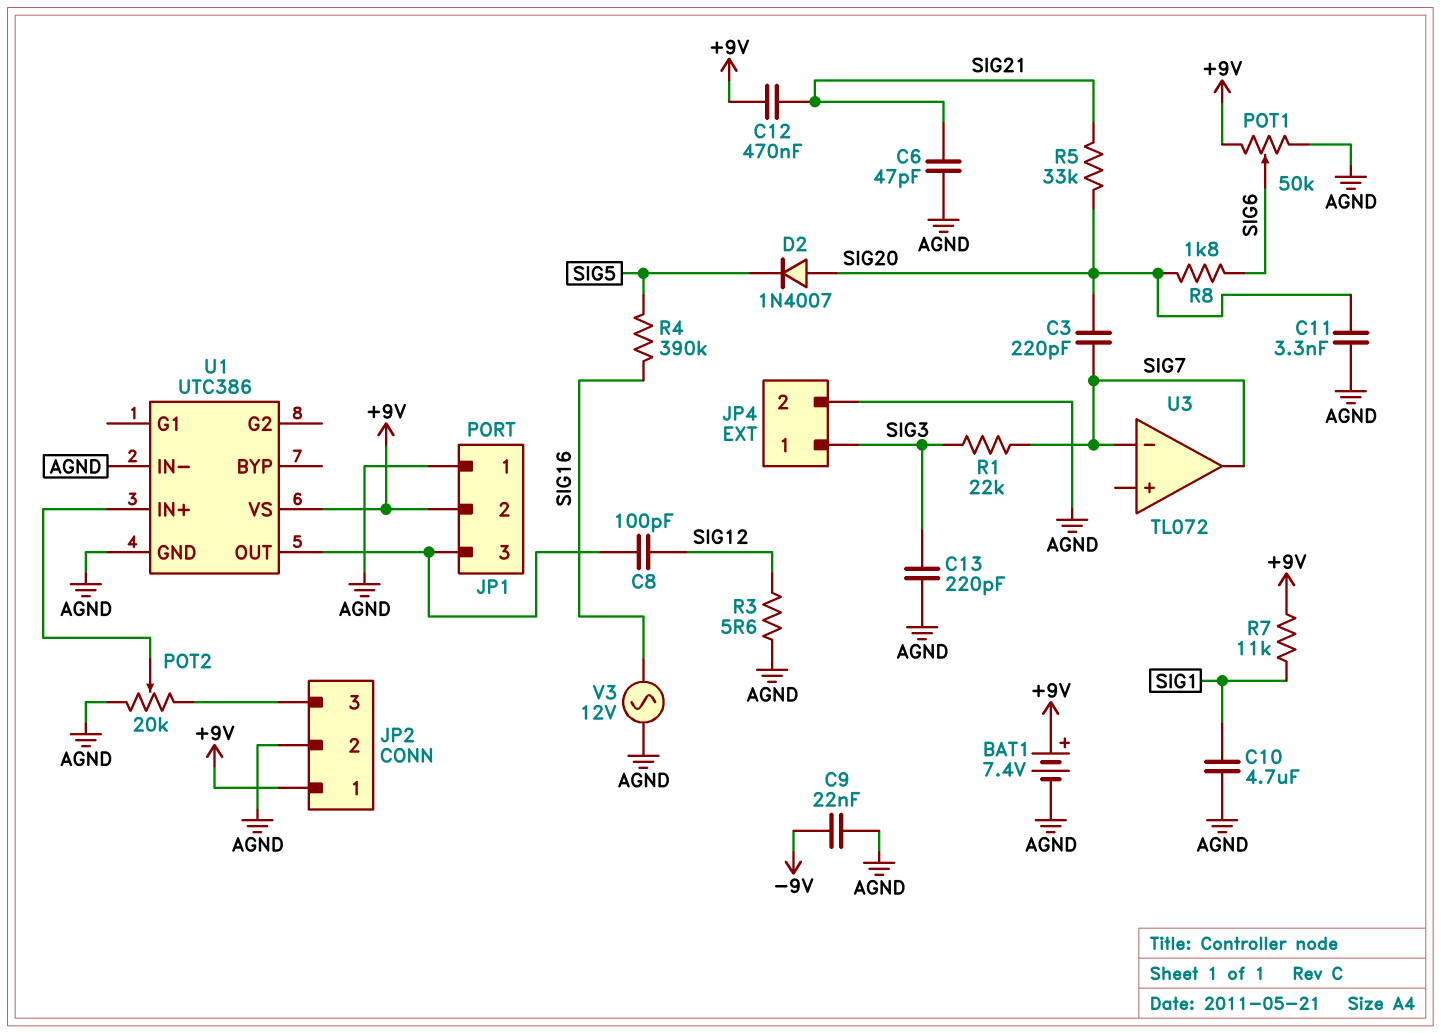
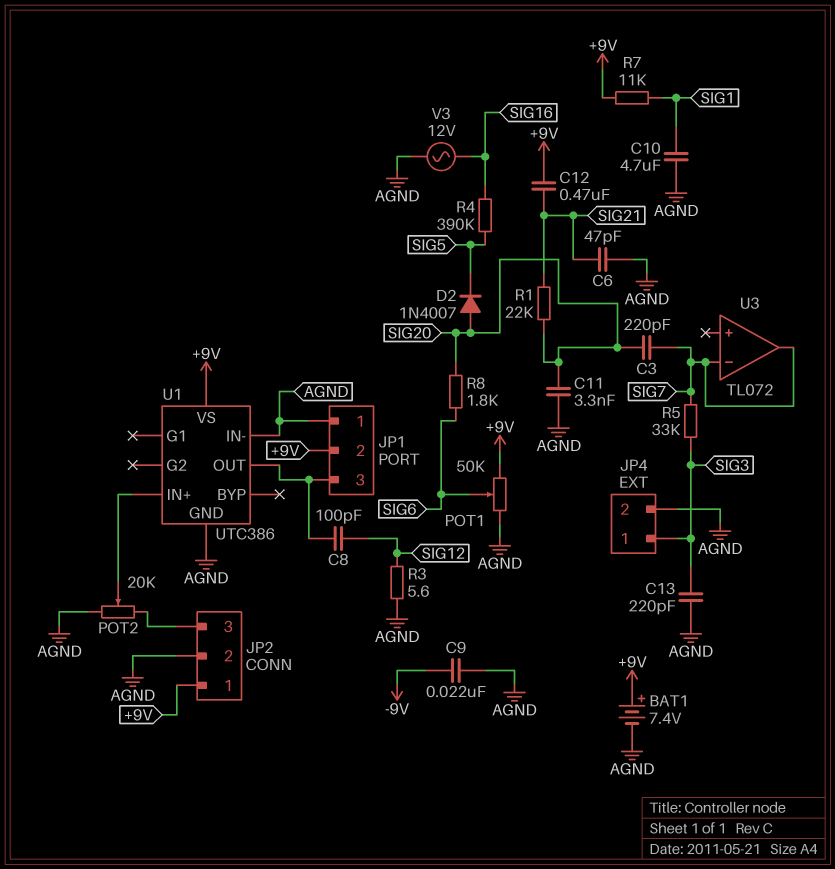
R1: 22k (SIG3, SIG7) -> 22k (SIG20, SIG21)
R5: 33k (SIG20, SIG21) -> 33k (SIG3, SIG7)

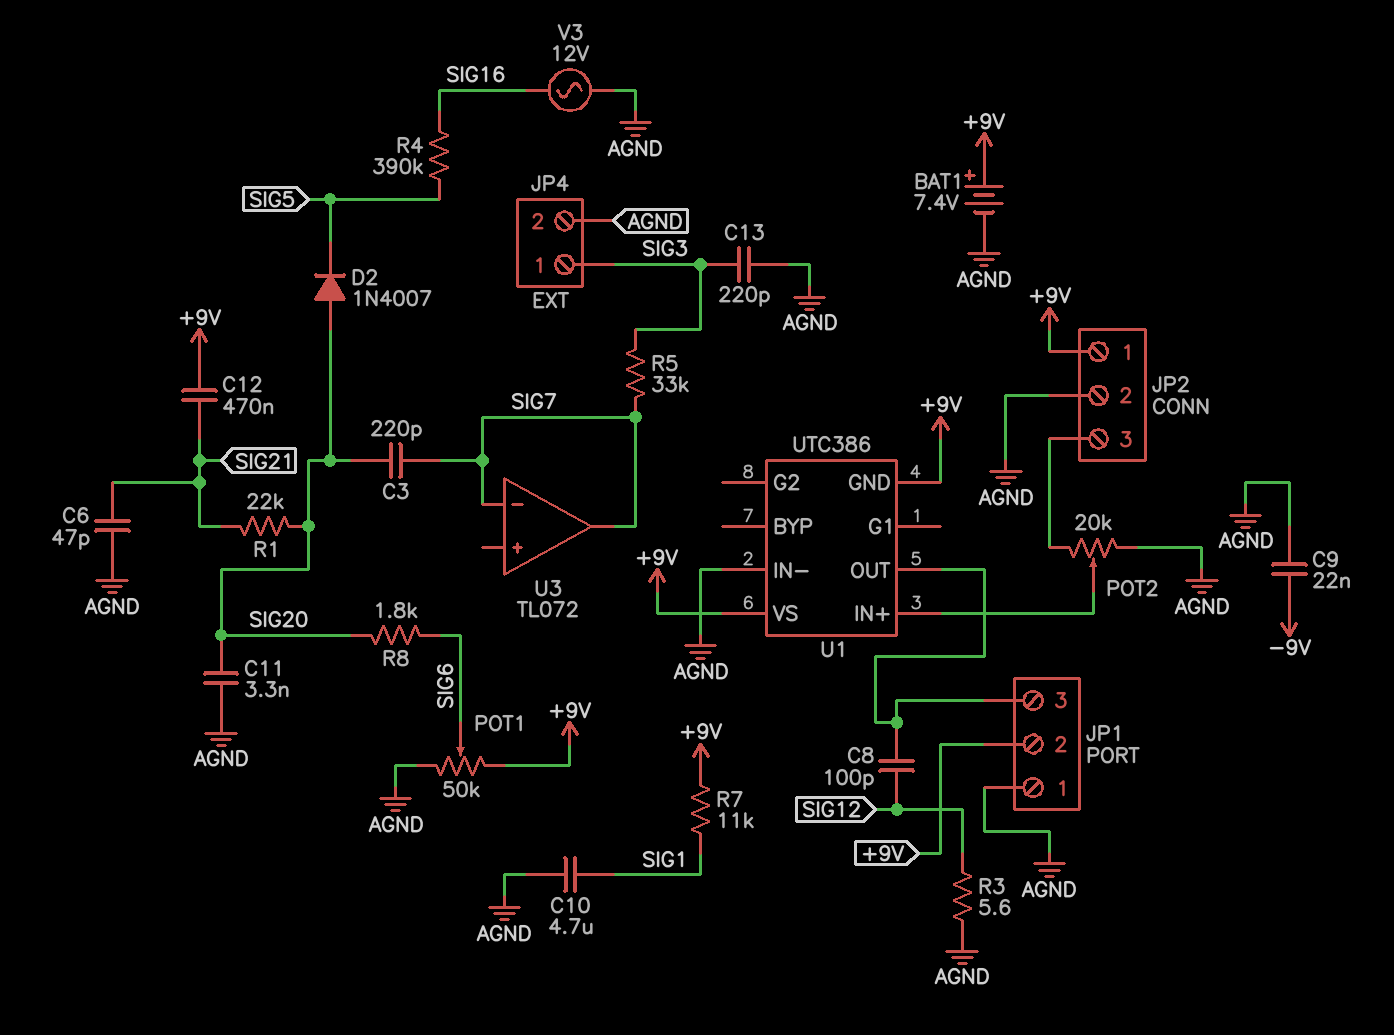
U1 pin GND: AGND -> +9V

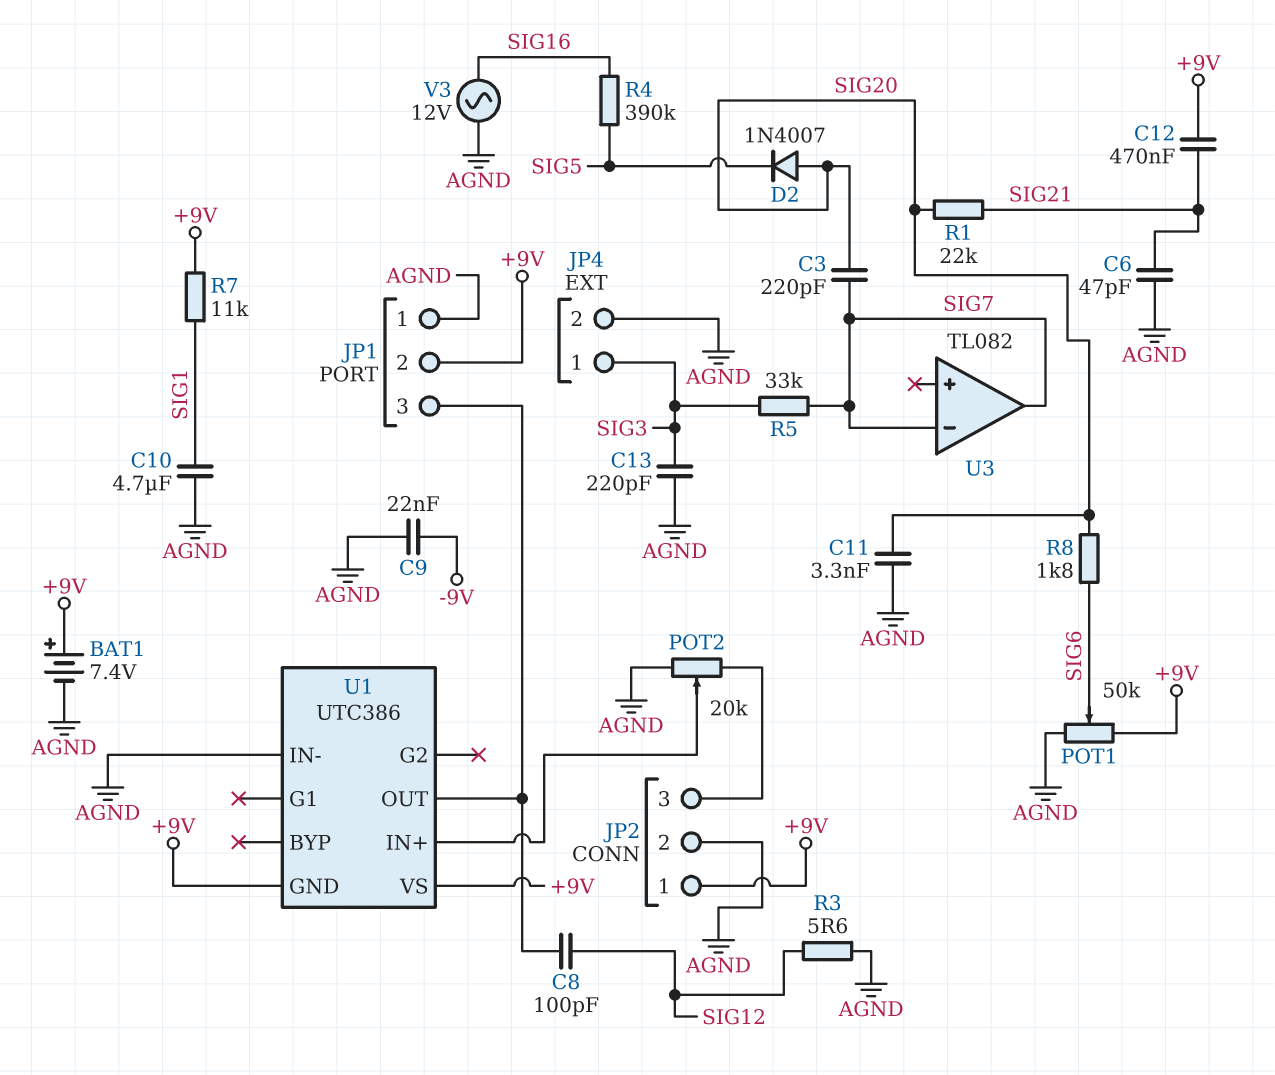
U3: TL072 -> TL082

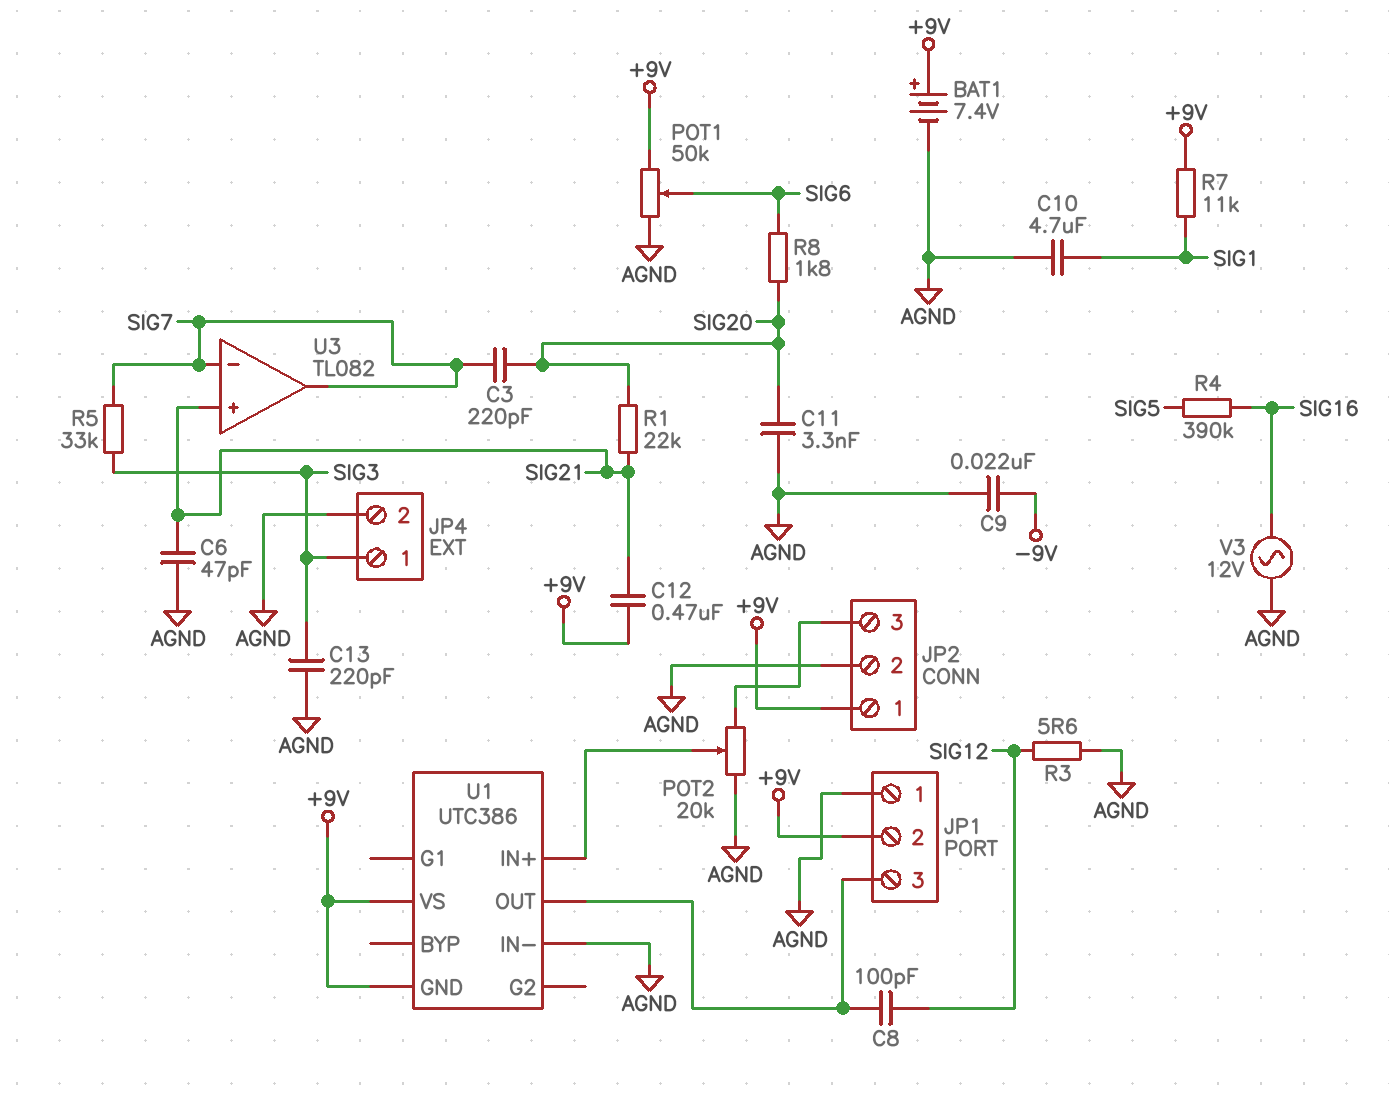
D2: diode 1N4007 (A SIG20, K SIG5) -> none
U3 pin in+: none -> SIG21

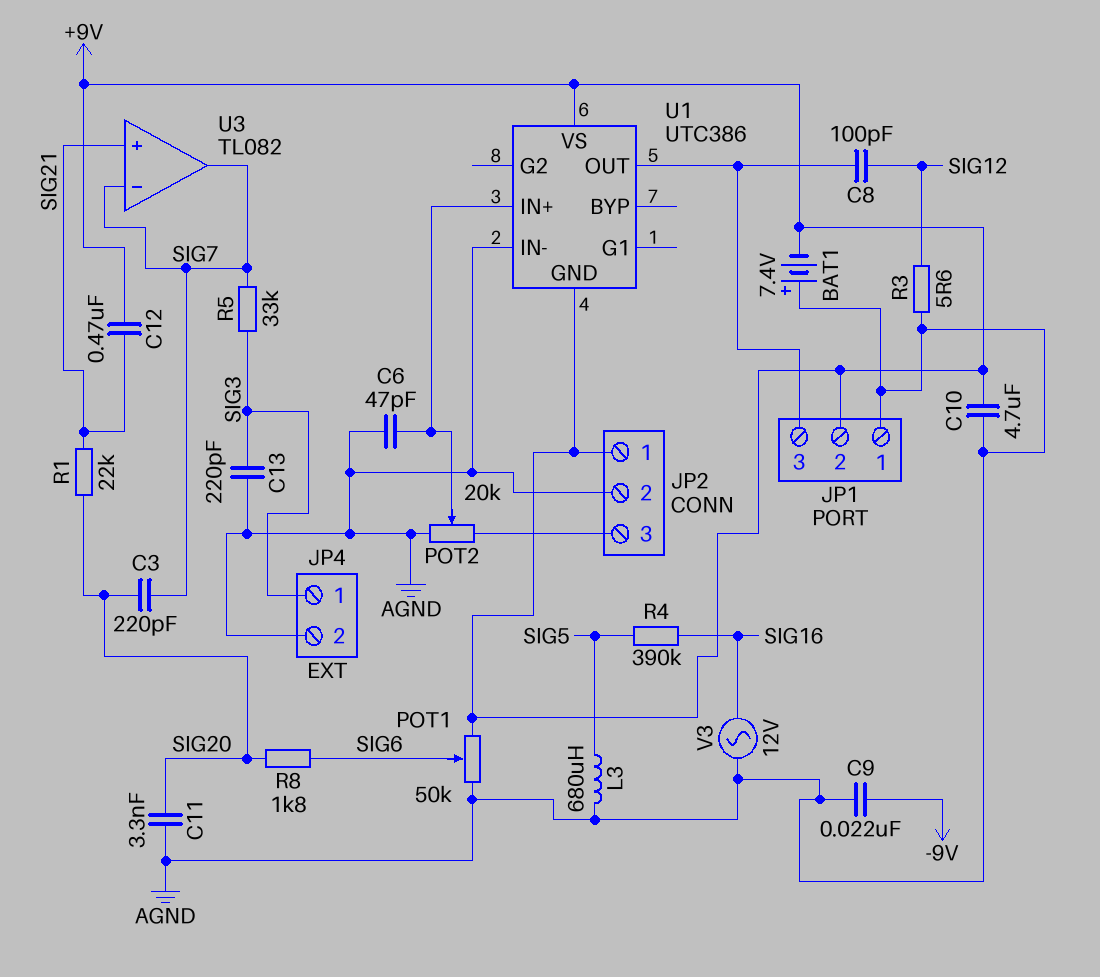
BAT1: 7.4V (plus +9V, minus AGND) -> 7.4V (plus AGND, minus +9V)
C6: 47pF (AGND, SIG21) -> 47pF (AGND, U1/IN+)
C10: 4.7uF (AGND, SIG1) -> 4.7uF (+9V, AGND)
L3: none -> 680uH (AGND, SIG5)
R7: 11k (+9V, SIG1) -> none

